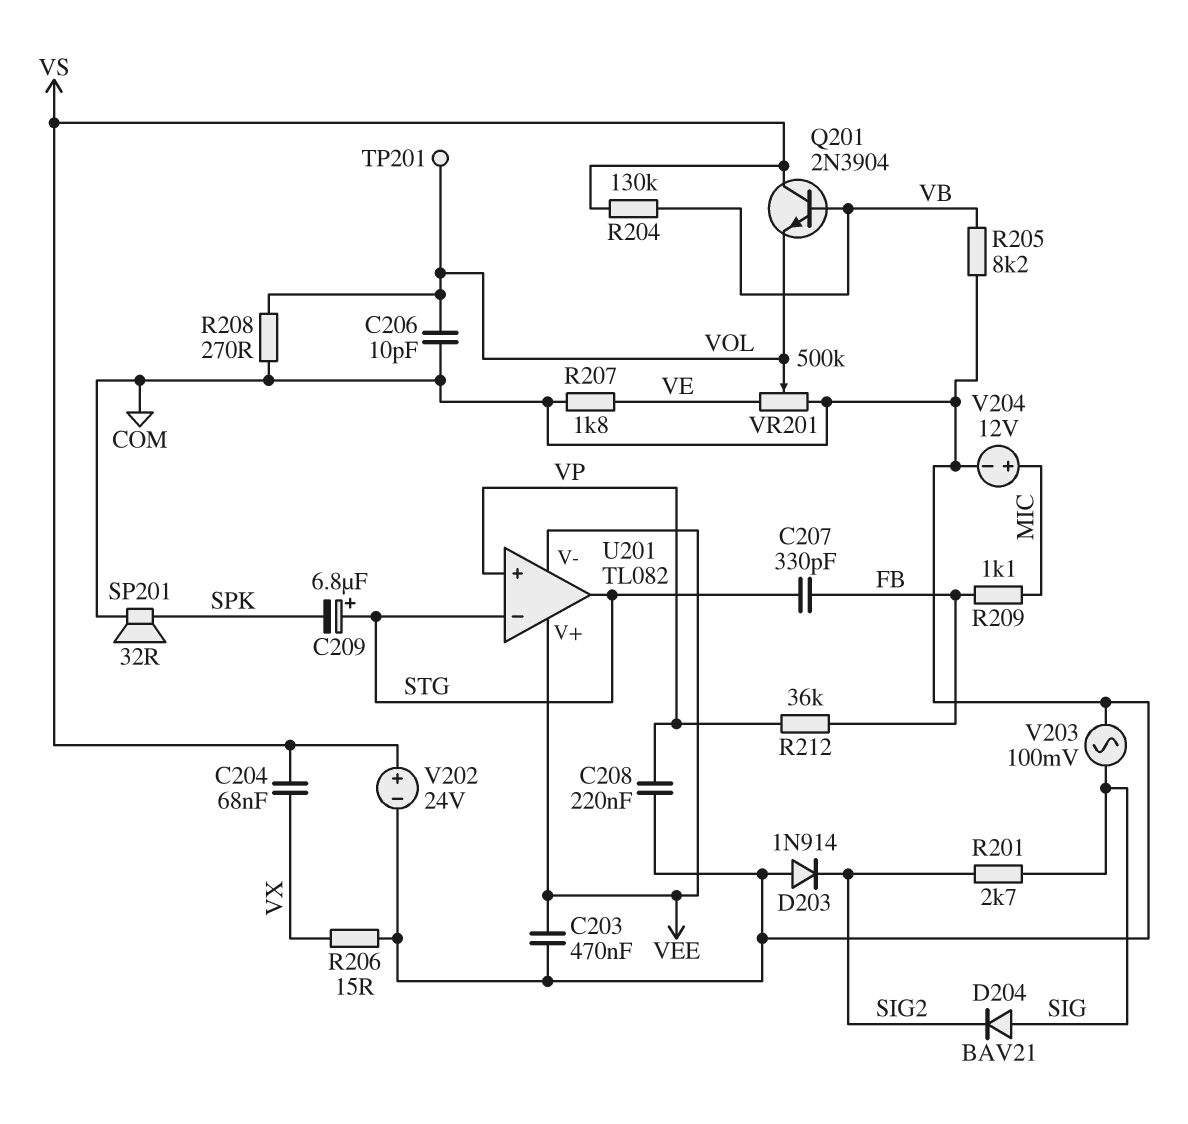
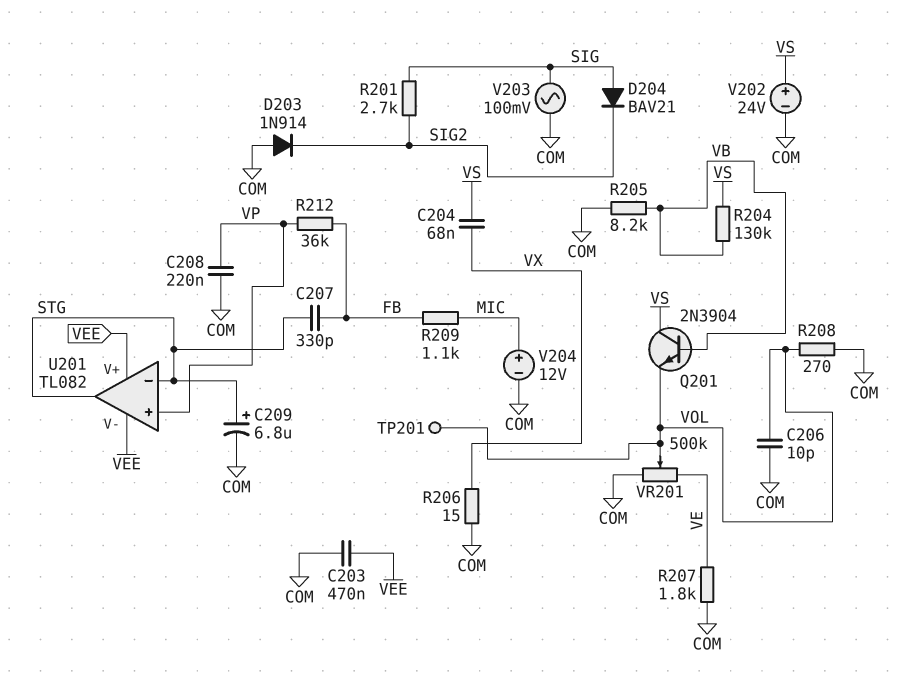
C209: 6.8uF (plus STG, minus SPK) -> 6.8uF (plus STG, minus COM)
SP201: speaker 32R (COM, SPK) -> none

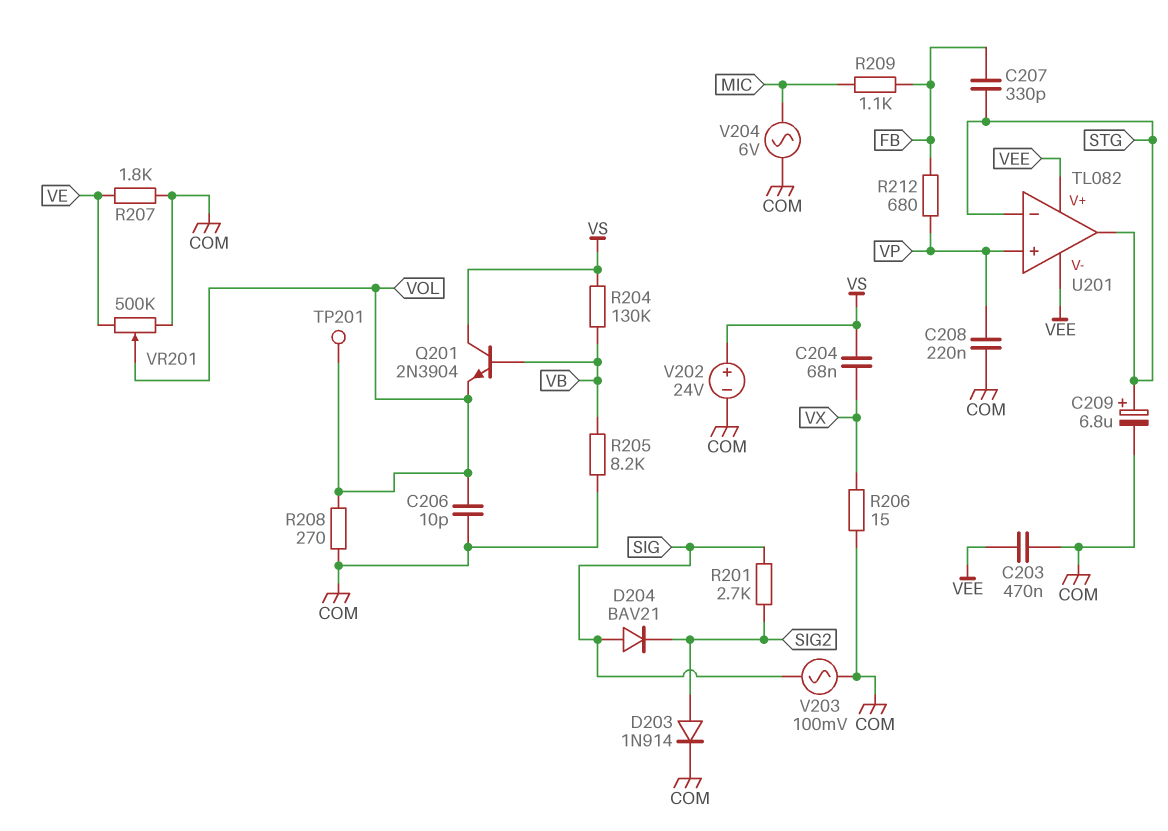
D203: diode 1N914 (A COM, K SIG2) -> diode 1N914 (A SIG2, K COM)
R212: 36k (FB, VP) -> 680 (FB, VP)
V204: 12V (plus MIC, minus COM) -> AC 6V (COM, MIC)

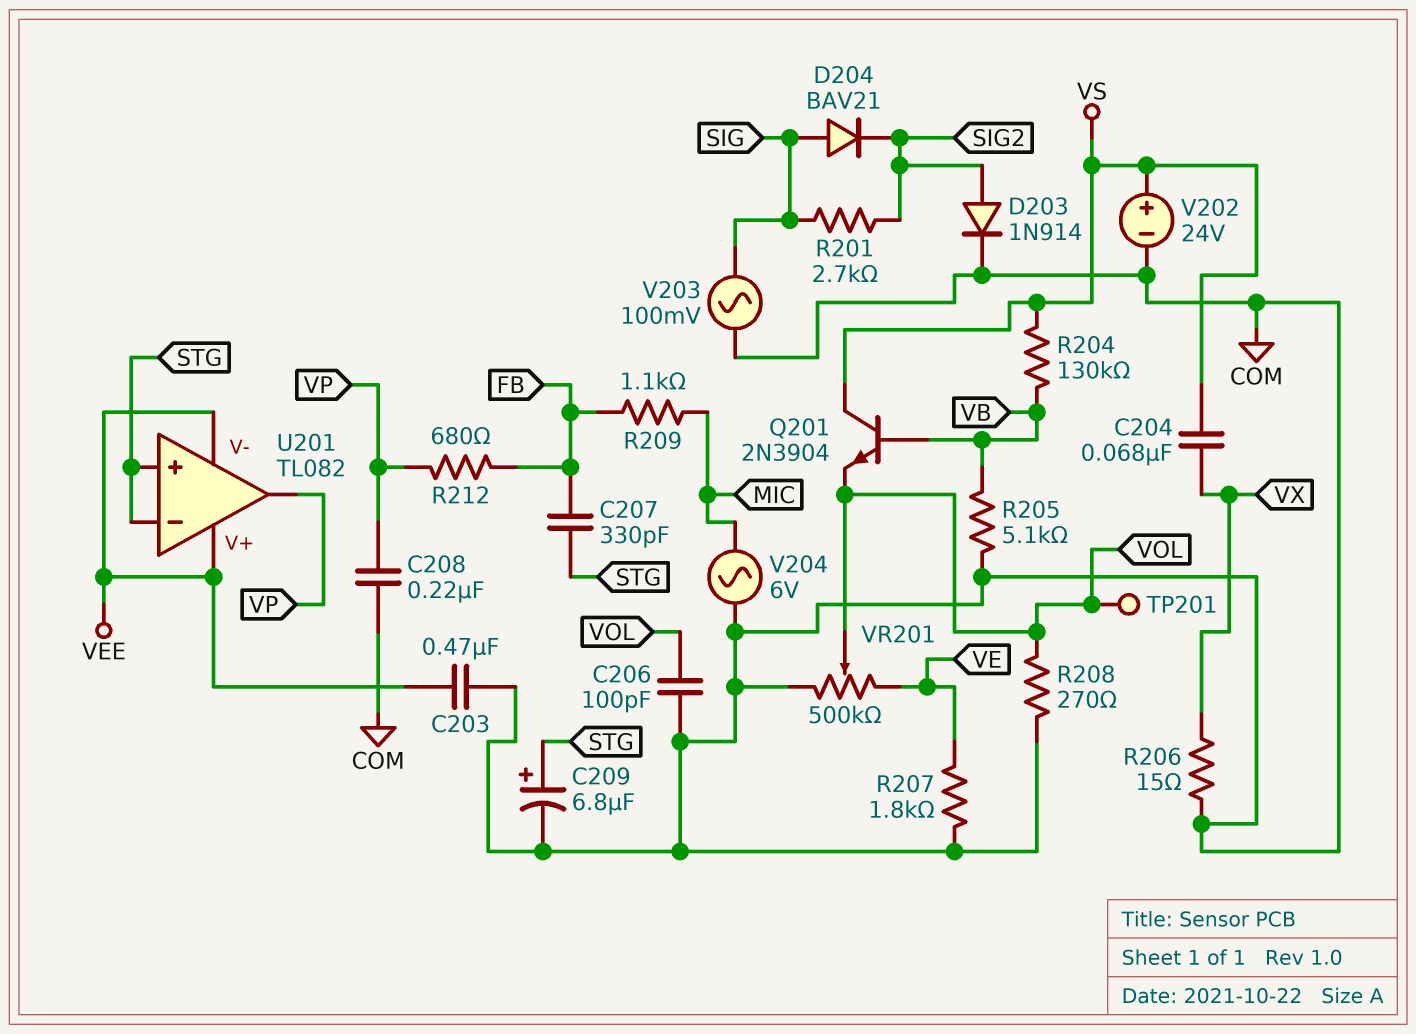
C206: 10pF (COM, VOL) -> 100pF (COM, VOL)
R205: 8.2k (COM, VB) -> 5.1k (COM, VB)
U201 pin in+: VP -> STG
U201 pin out: STG -> VP

